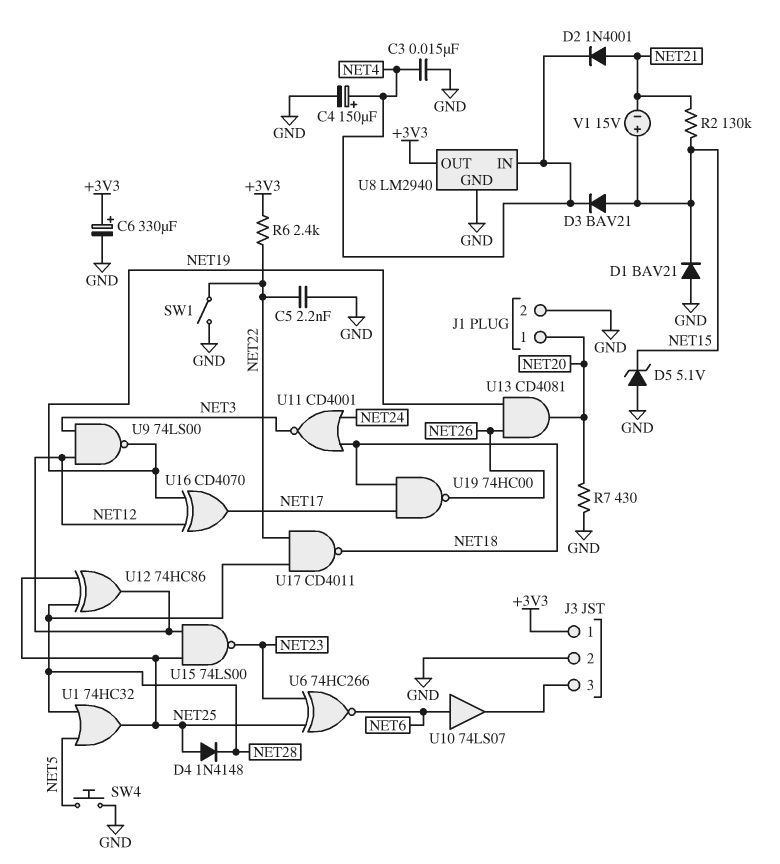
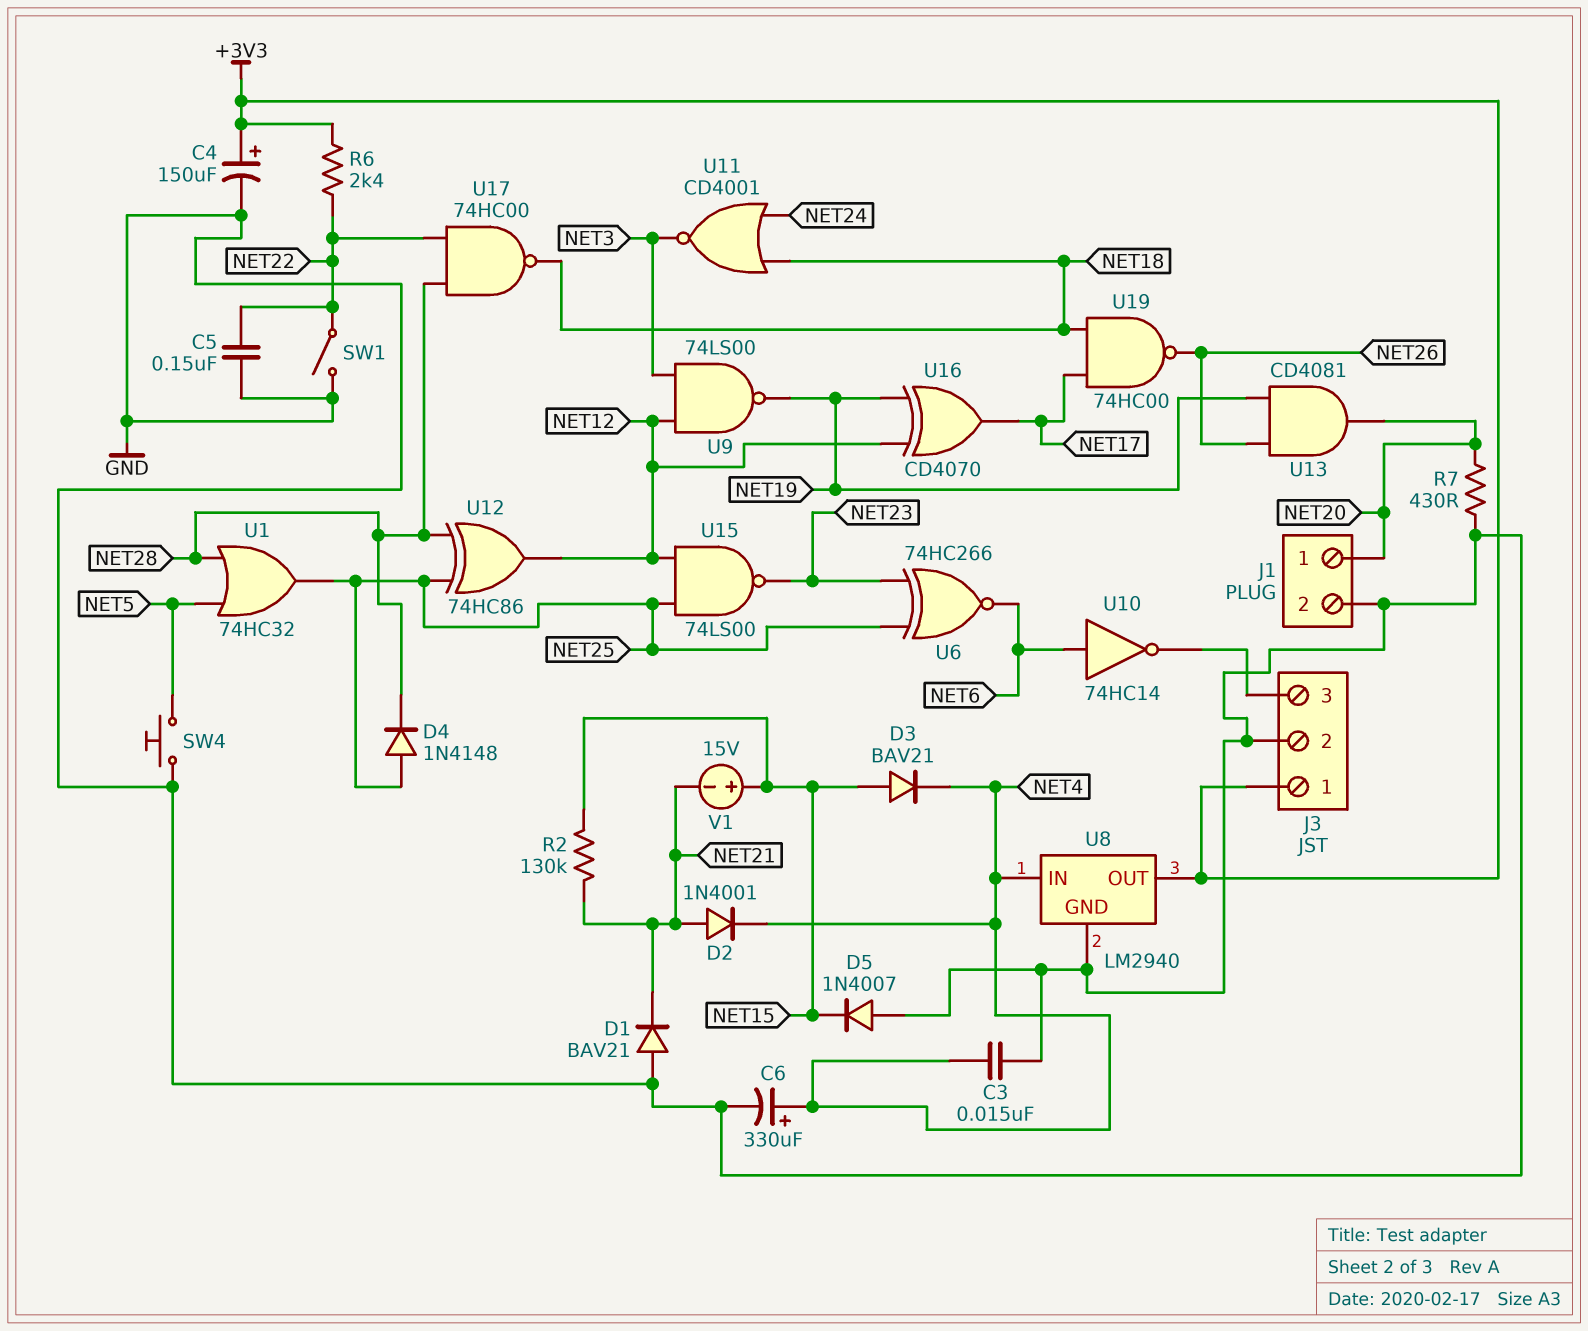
C4: 150uF (plus NET4, minus GND) -> 150uF (plus +3V3, minus GND)
C5: 2.2nF (GND, NET22) -> 150nF (GND, NET22)
C6: 330uF (plus +3V3, minus GND) -> 330uF (plus NET4, minus GND)
D1: diode BAV21 (A GND, K NET15) -> diode BAV21 (A GND, K NET21)
D5: zener 5.1V (A GND, K NET15) -> diode 1N4007 (A GND, K NET15)
U10: buffer 74LS07 (in NET6, out J3/3) -> NOT 74HC14 (in NET6, out J3/3)
U17: NAND CD4011 (in NET22, in NET28, out NET18) -> NAND 74HC00 (in NET22, in NET28, out NET18)

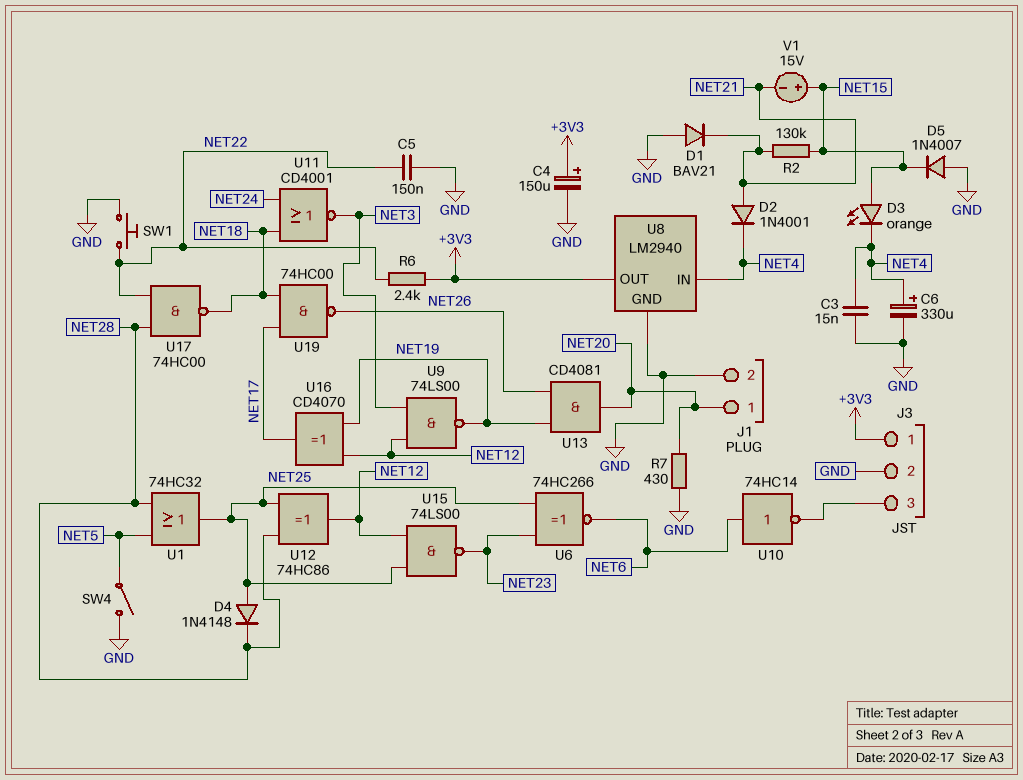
D3: diode BAV21 (A NET15, K NET4) -> LED orange (A NET15, K NET4)
SW1: switch (GND, NET22) -> button (GND, NET22)
SW4: button (GND, NET5) -> switch (GND, NET5)

